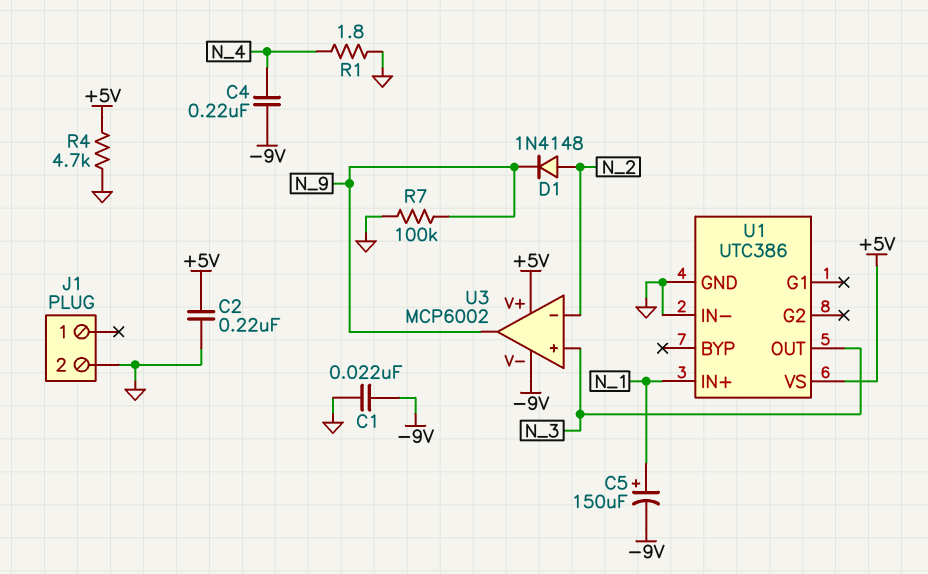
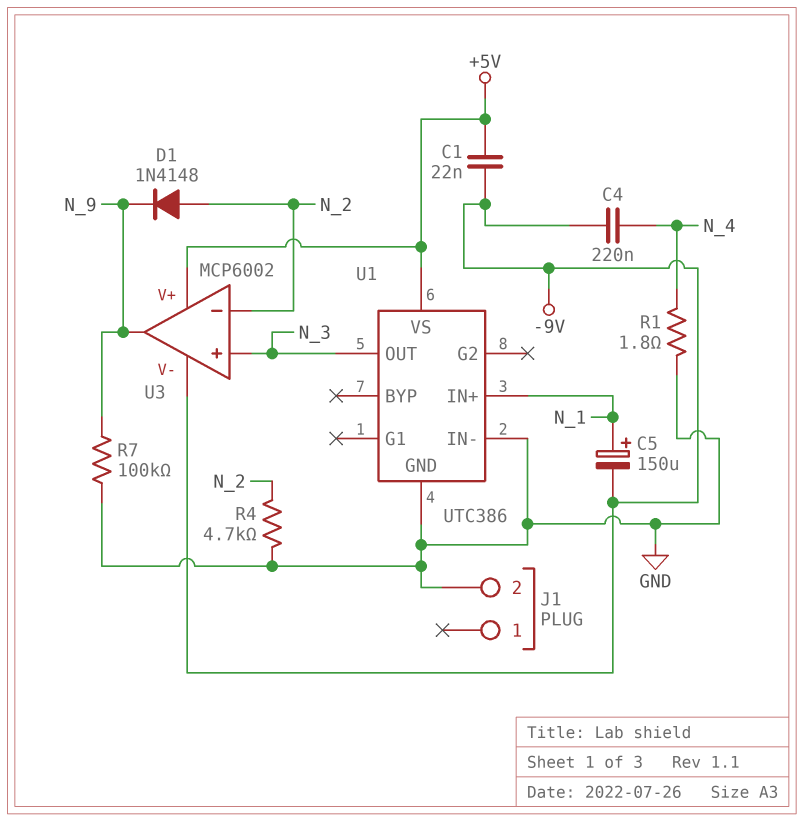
C1: 22nF (-9V, GND) -> 22nF (+5V, -9V)
C2: 220nF (+5V, GND) -> none
R4: 4.7k (+5V, GND) -> 4.7k (GND, N_2)

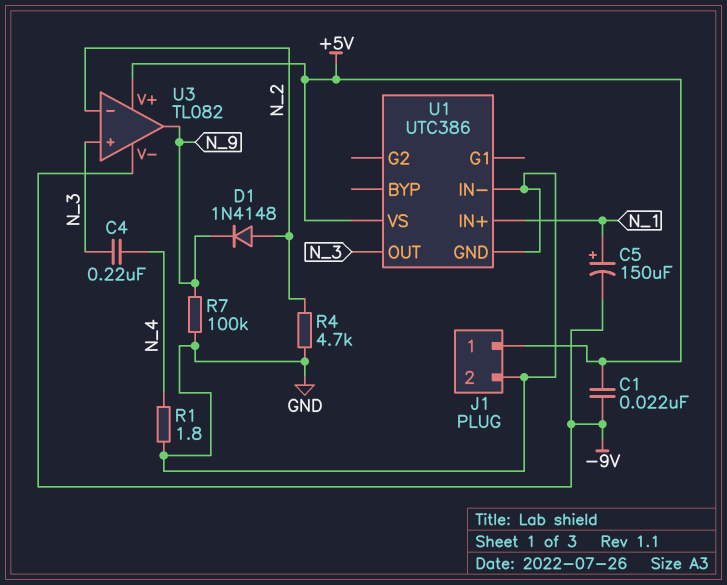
C4: 220nF (-9V, N_4) -> 220nF (N_3, N_4)
J1 pin 1: none -> +5V
U3: MCP6002 -> TL082

